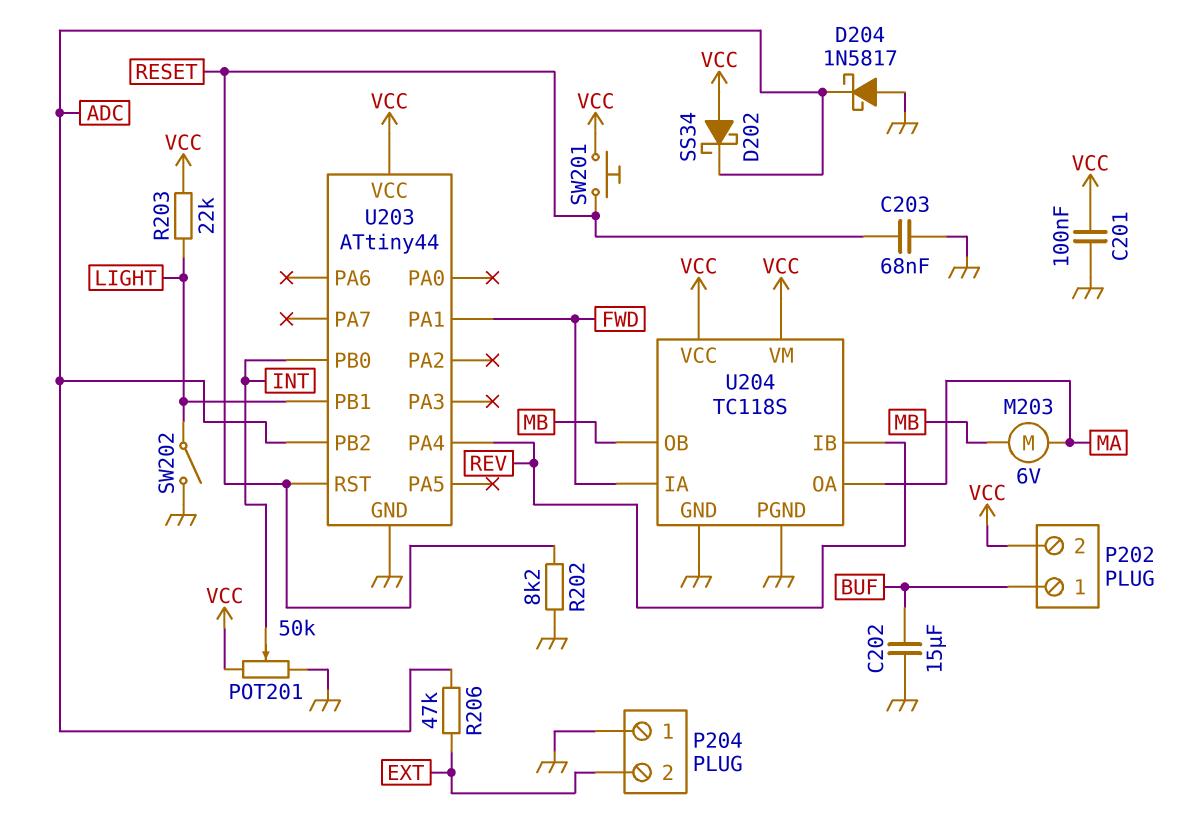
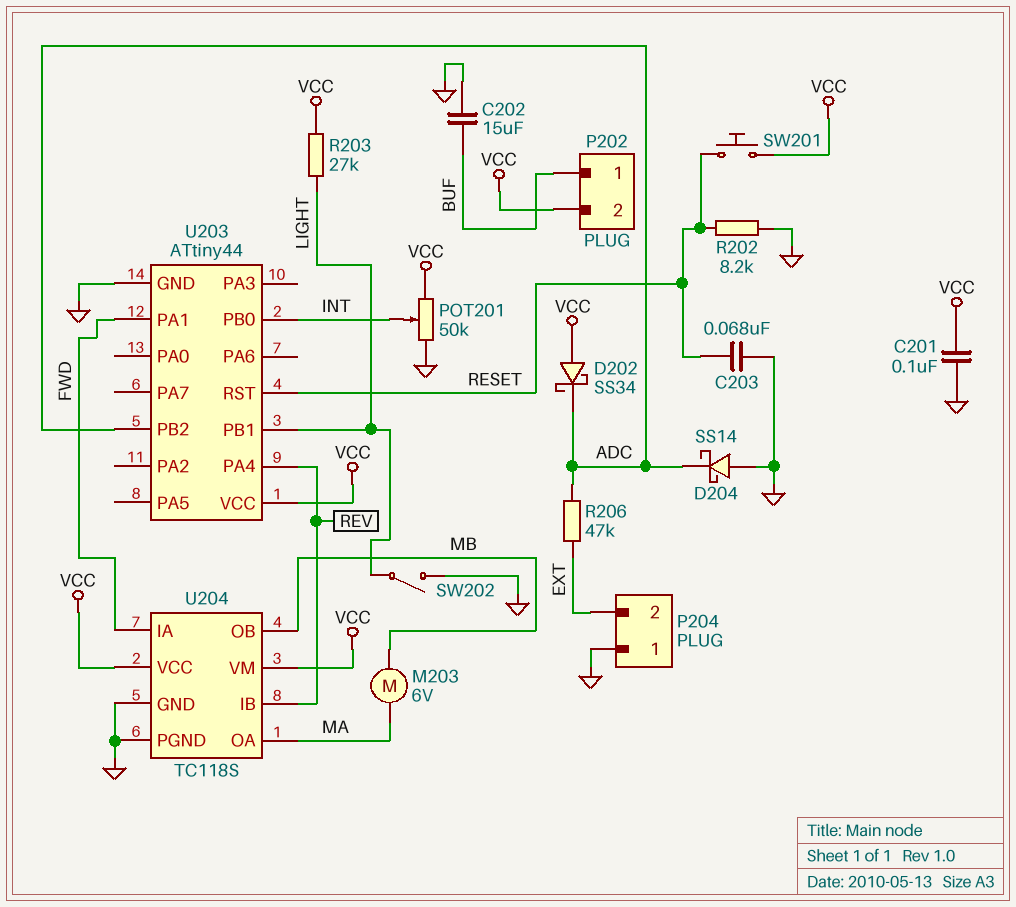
D204: schottky 1N5817 (A GND, K ADC) -> schottky SS14 (A GND, K ADC)
R203: 22k (LIGHT, VCC) -> 27k (LIGHT, VCC)

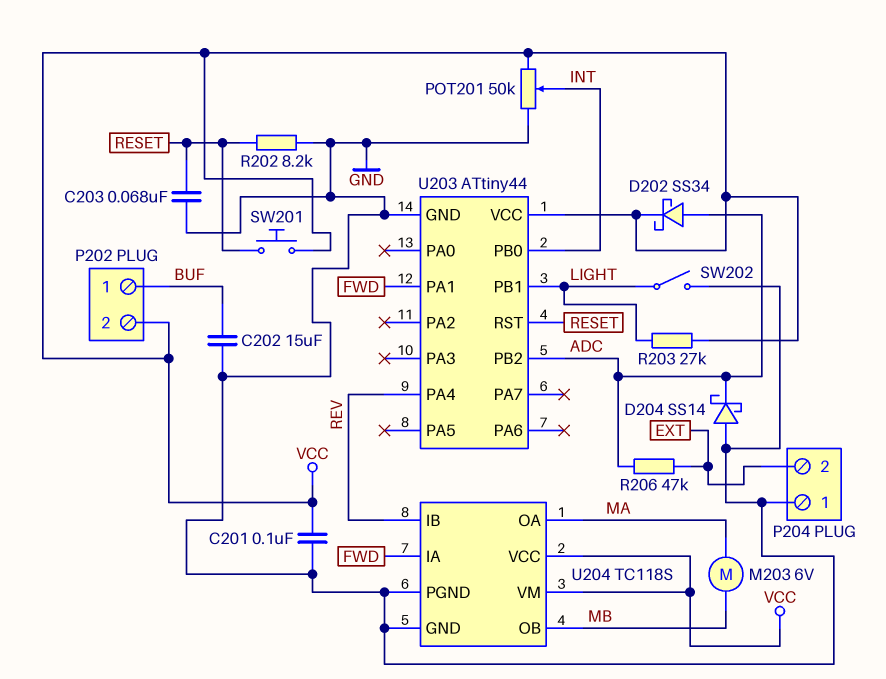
D202: schottky SS34 (A VCC, K ADC) -> schottky SS34 (A ADC, K VCC)

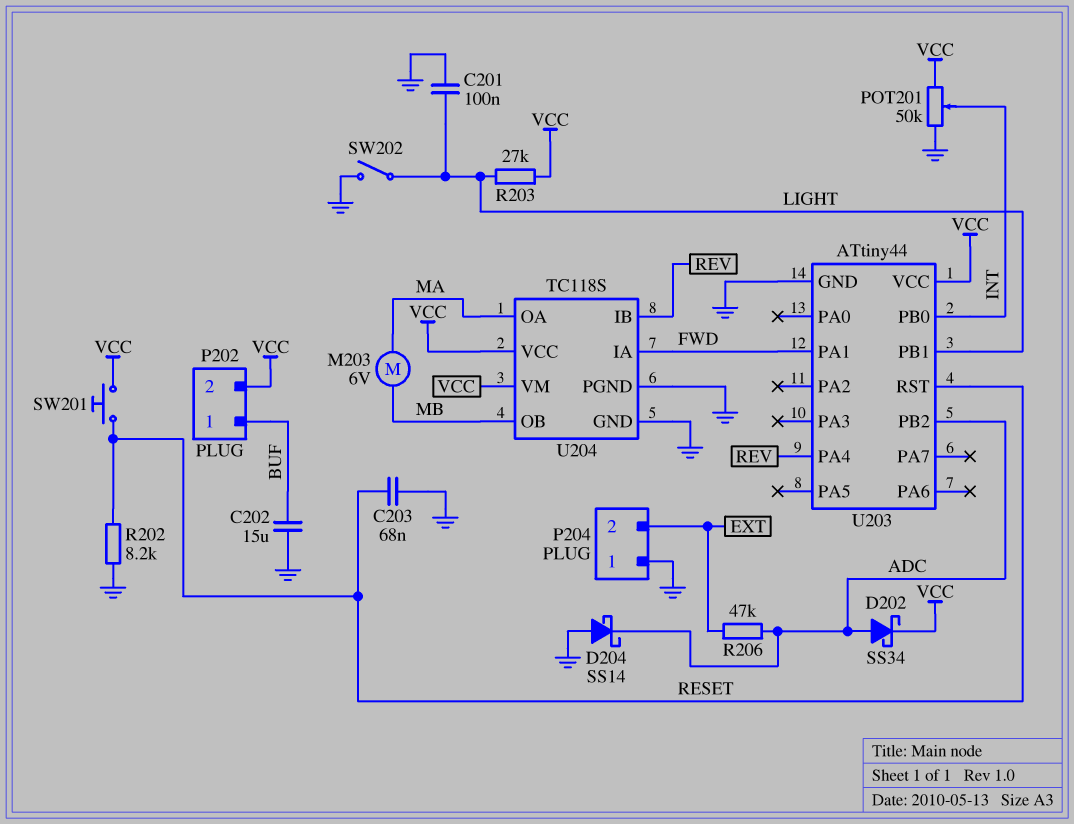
C201: 100nF (GND, VCC) -> 100nF (GND, LIGHT)

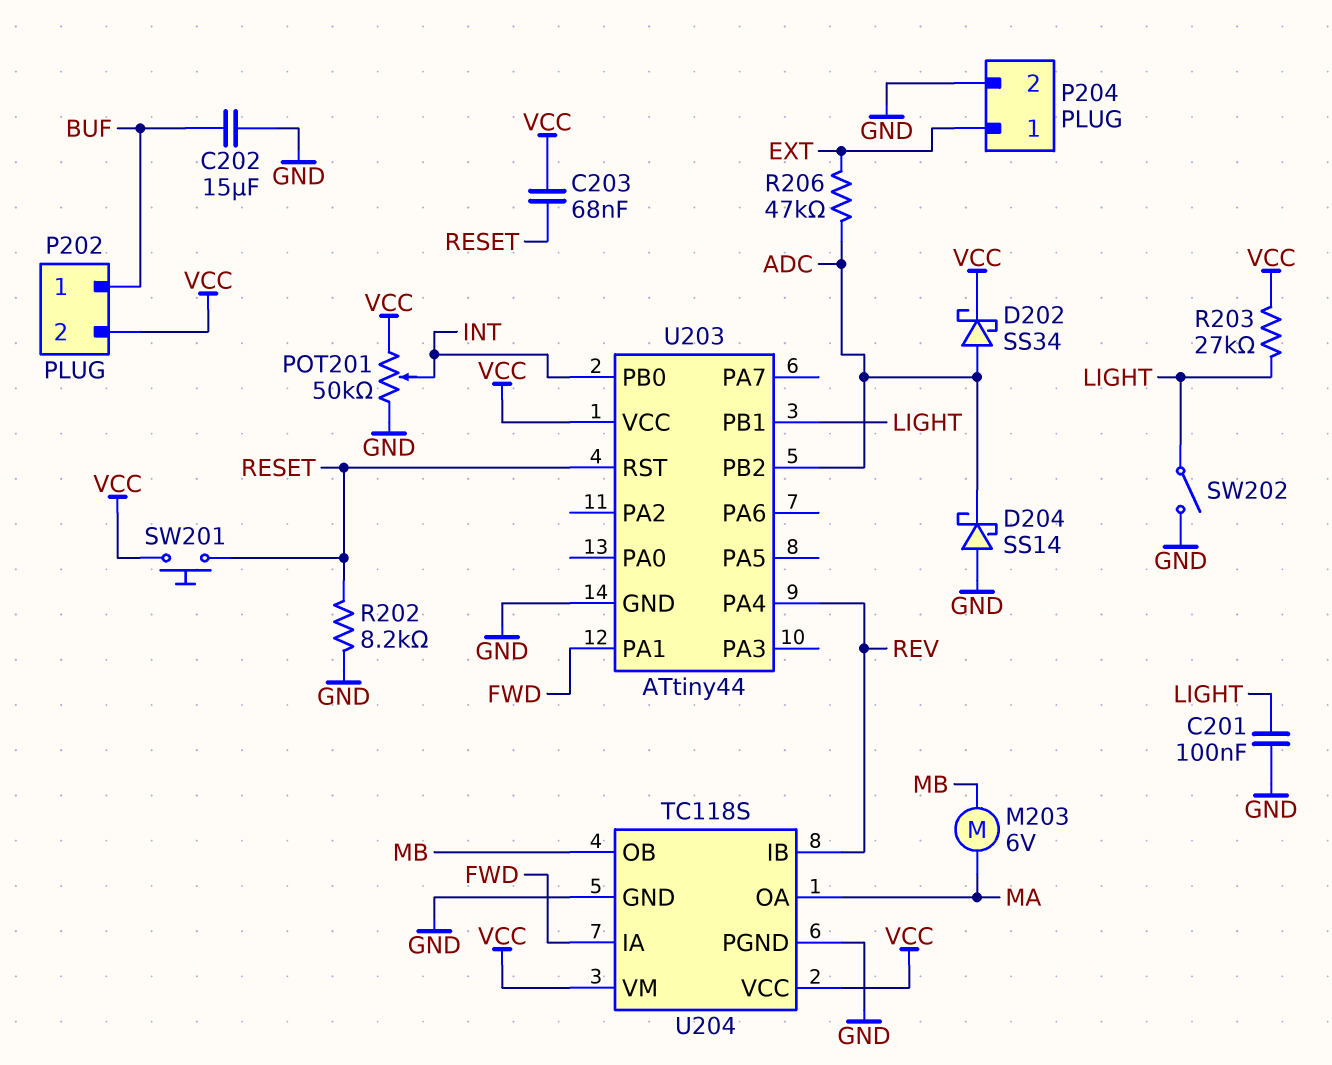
C203: 68nF (GND, RESET) -> 68nF (RESET, VCC)
P204 pin 1: GND -> EXT
P204 pin 2: EXT -> GND

